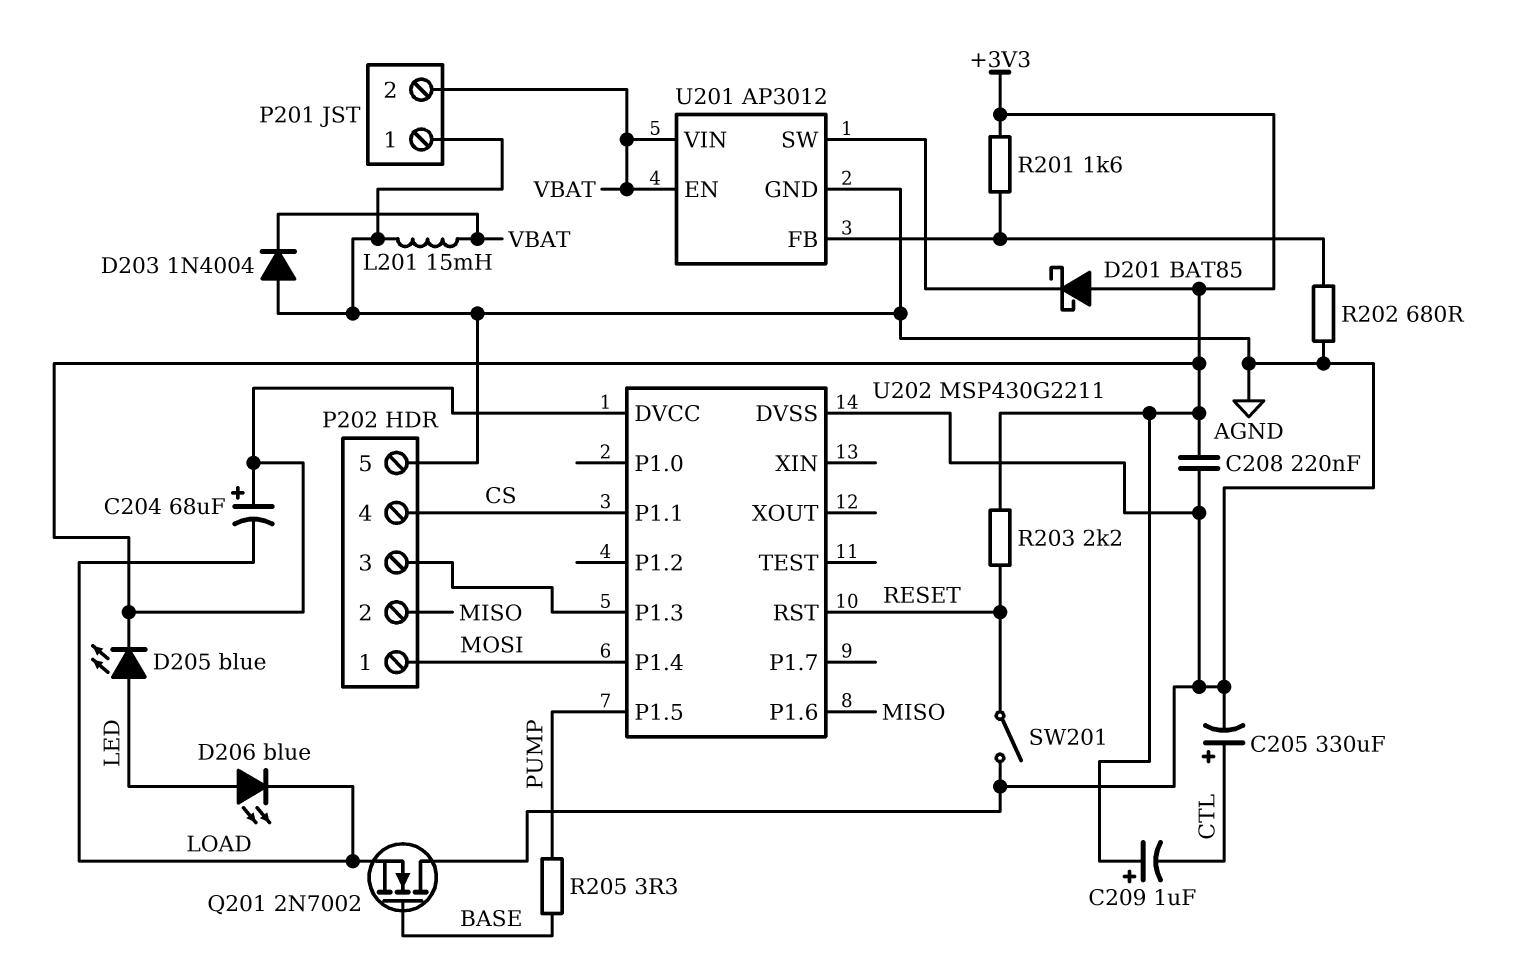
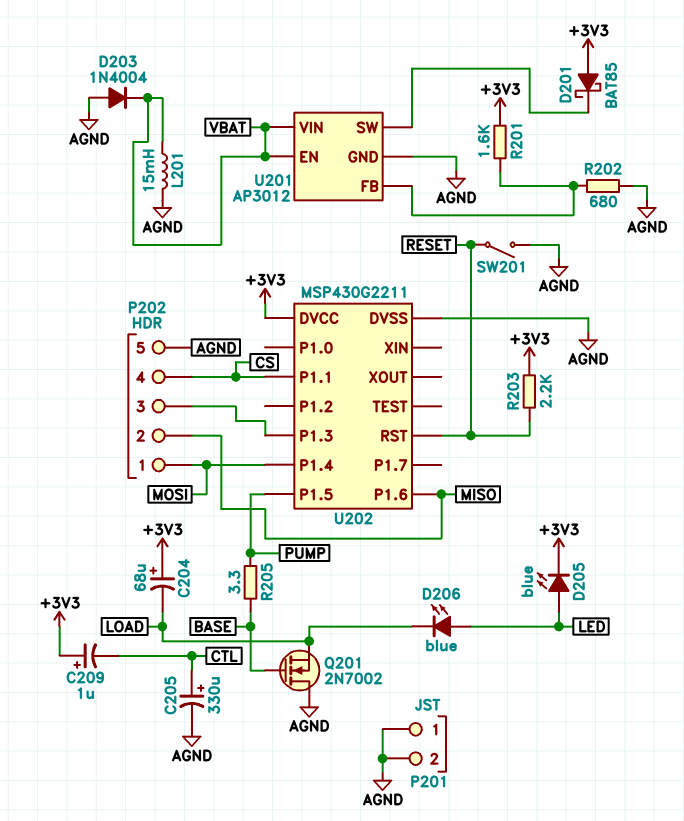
C208: 220nF (+3V3, AGND) -> none
P201 pin 2: VBAT -> AGND

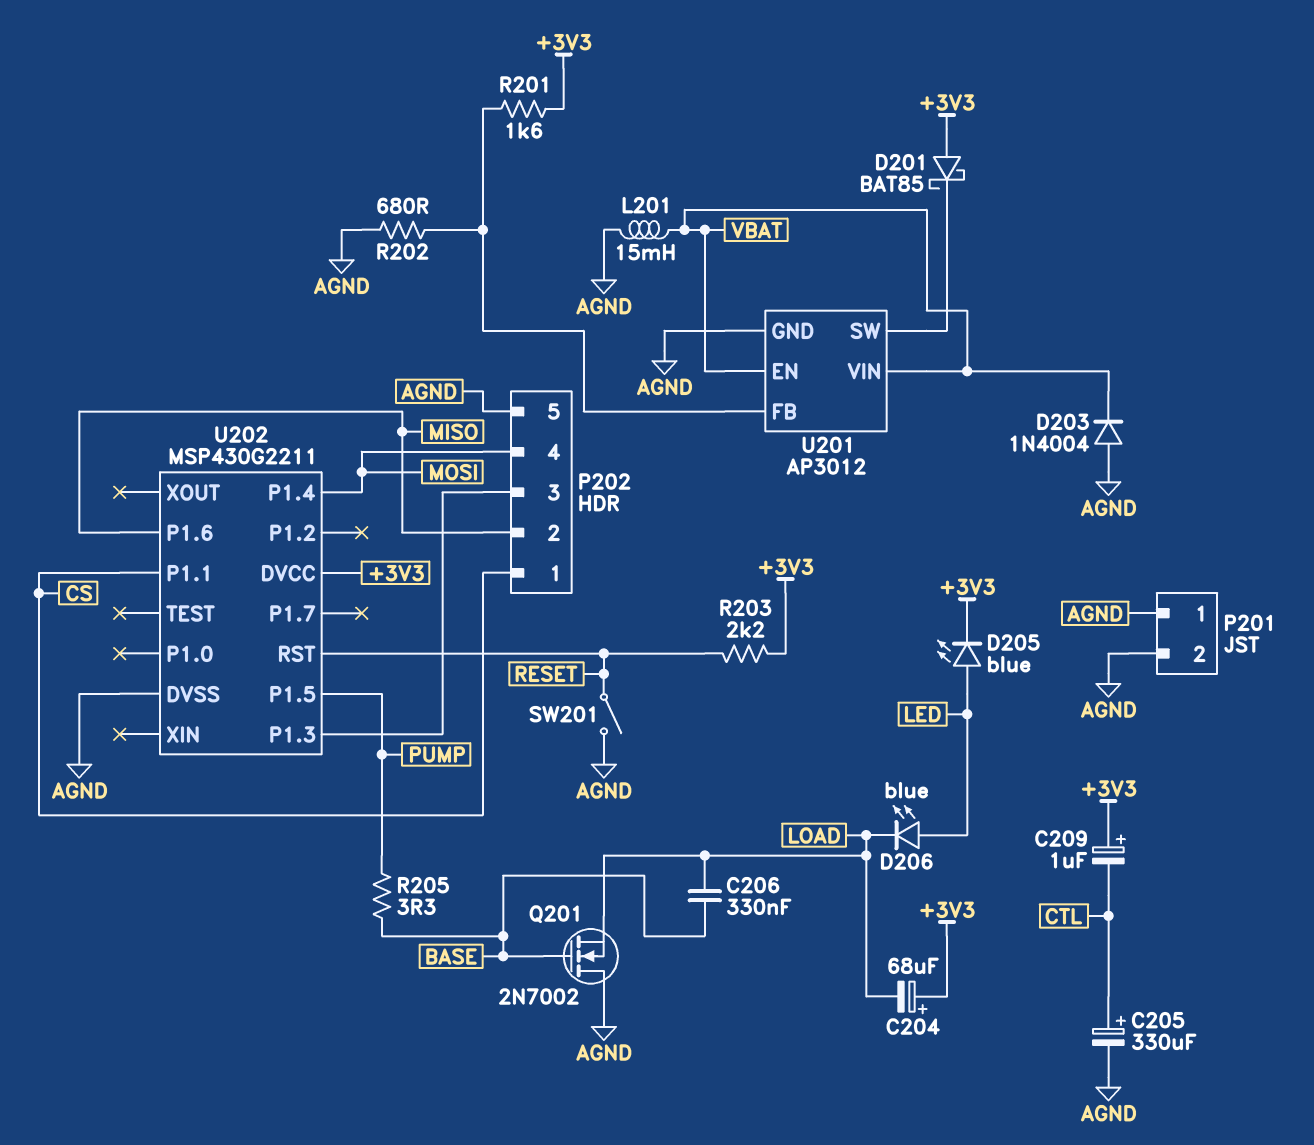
C206: none -> 330nF (BASE, LOAD)
P202 pin 1: MOSI -> CS
P202 pin 4: CS -> MOSI

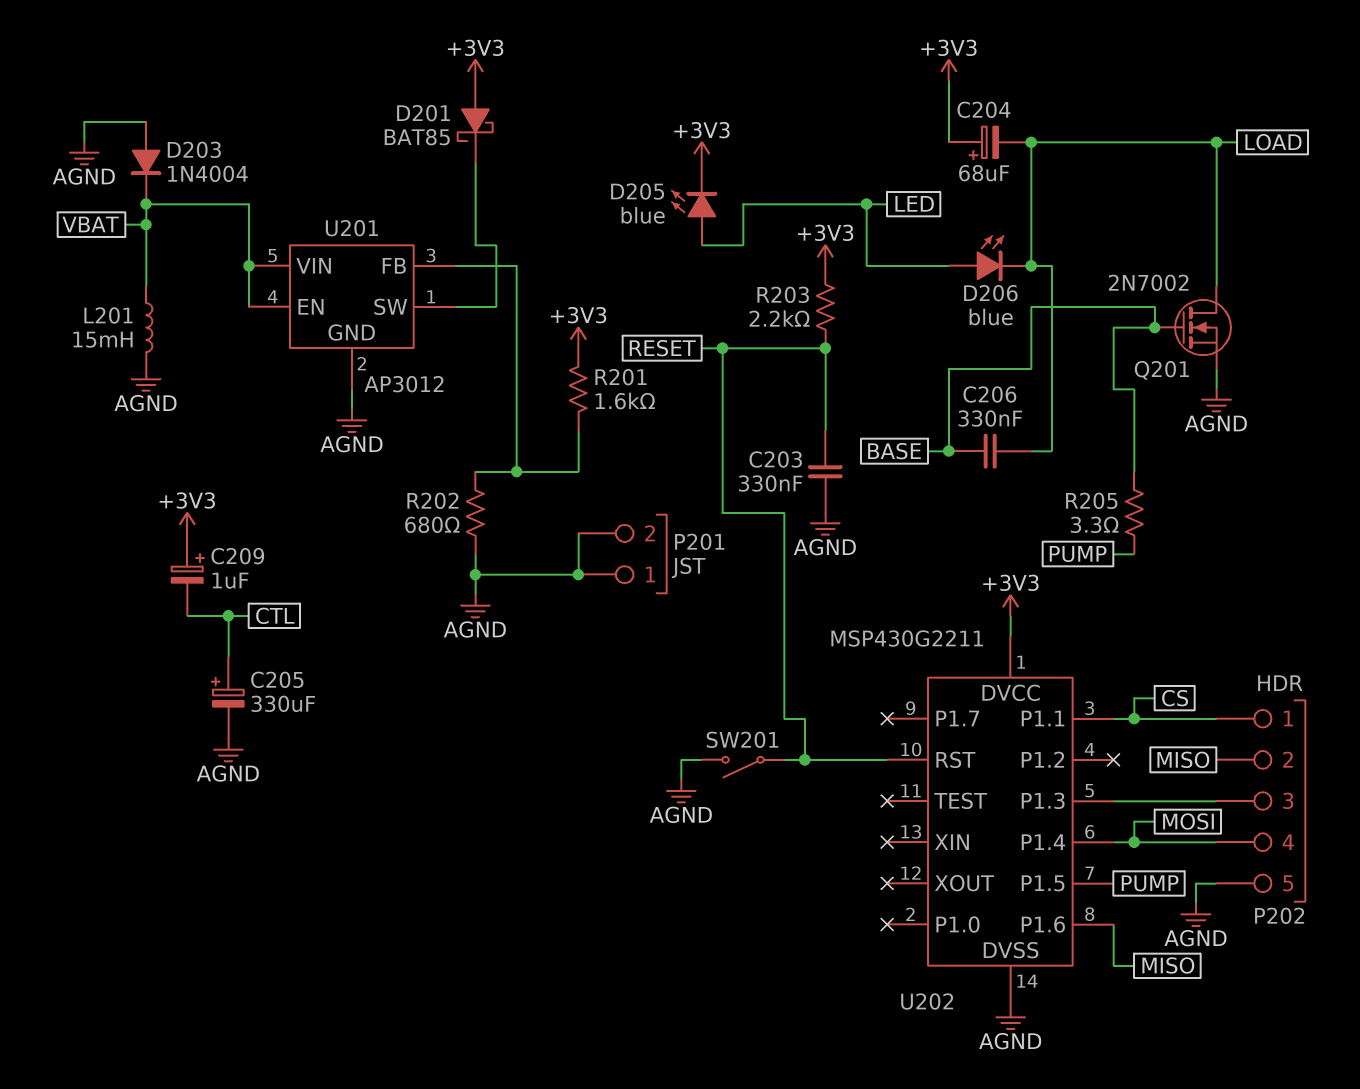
C203: none -> 330nF (AGND, RESET)
Q201: NMOS 2N7002 (G BASE, D AGND, S LOAD) -> NMOS 2N7002 (G BASE, D LOAD, S AGND)

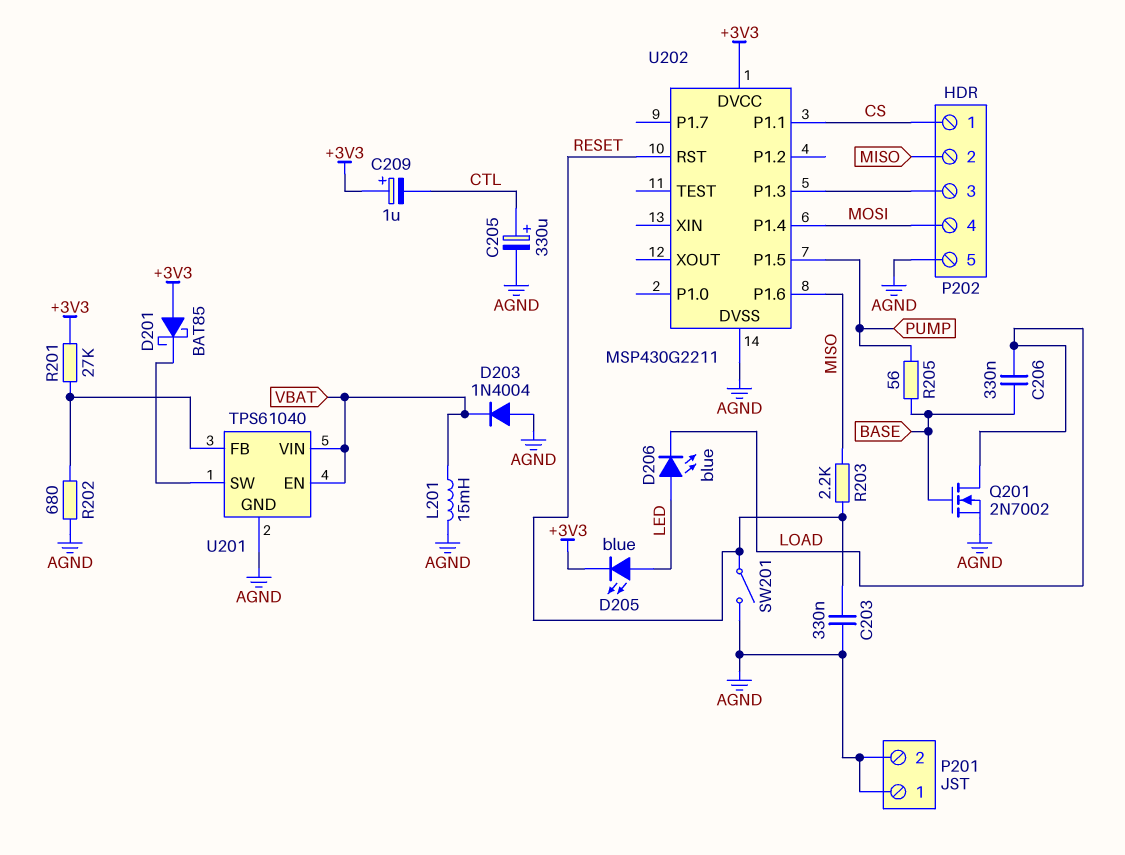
C204: 68uF (plus +3V3, minus LOAD) -> none
R201: 1.6k (+3V3, U201/FB) -> 27k (+3V3, U201/FB)
R203: 2.2k (+3V3, RESET) -> 2.2k (MISO, RESET)
R205: 3.3 (BASE, PUMP) -> 56 (BASE, PUMP)
U201: AP3012 -> TPS61040

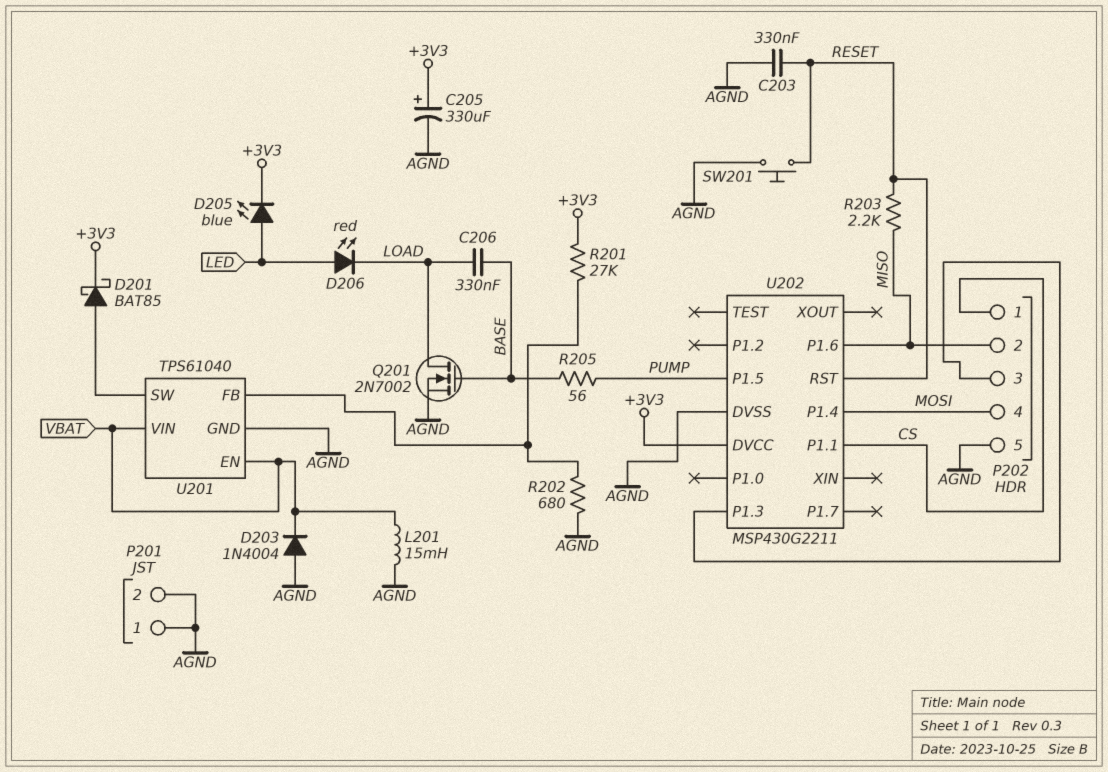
C205: 330uF (plus CTL, minus AGND) -> 330uF (plus +3V3, minus AGND)
C209: 1uF (plus +3V3, minus CTL) -> none
D201: schottky BAT85 (A +3V3, K U201/SW) -> schottky BAT85 (A U201/SW, K +3V3)
D206: LED blue (A LED, K LOAD) -> LED red (A LED, K LOAD)
SW201: switch (AGND, RESET) -> button (AGND, RESET)

